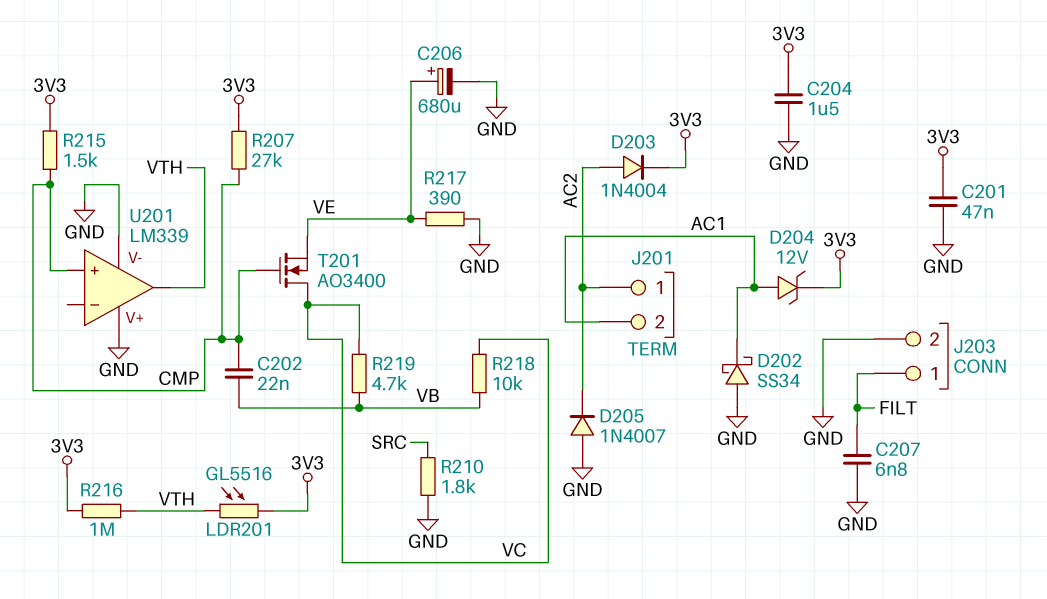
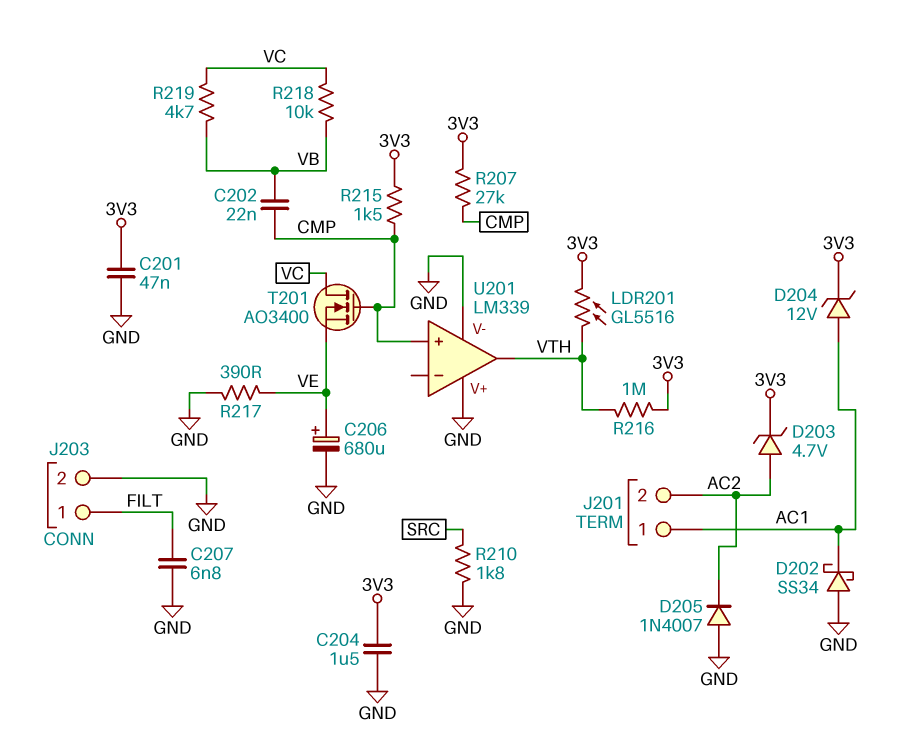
D203: diode 1N4004 (A AC2, K 3V3) -> zener 4.7V (A AC2, K 3V3)
J201 pin 1: AC2 -> AC1
J201 pin 2: AC1 -> AC2

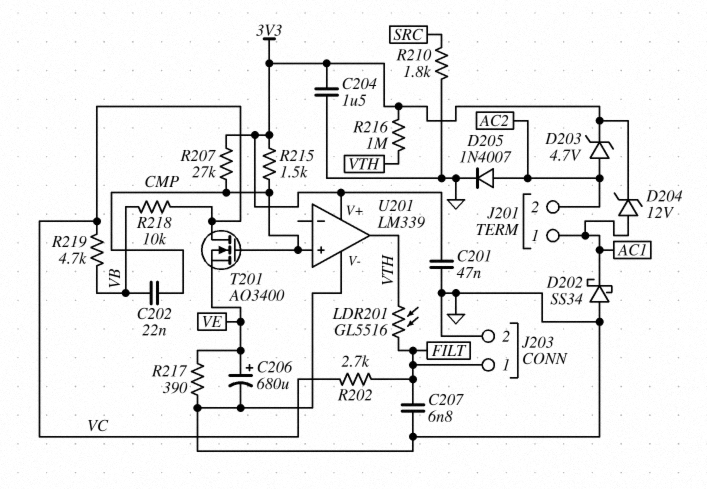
D205: diode 1N4007 (A GND, K AC2) -> diode 1N4007 (A AC2, K GND)
LDR201: GL5516 (3V3, VTH) -> GL5516 (FILT, VTH)
R202: none -> 2.7k (FILT, VC)
U201 pin V+: GND -> 3V3

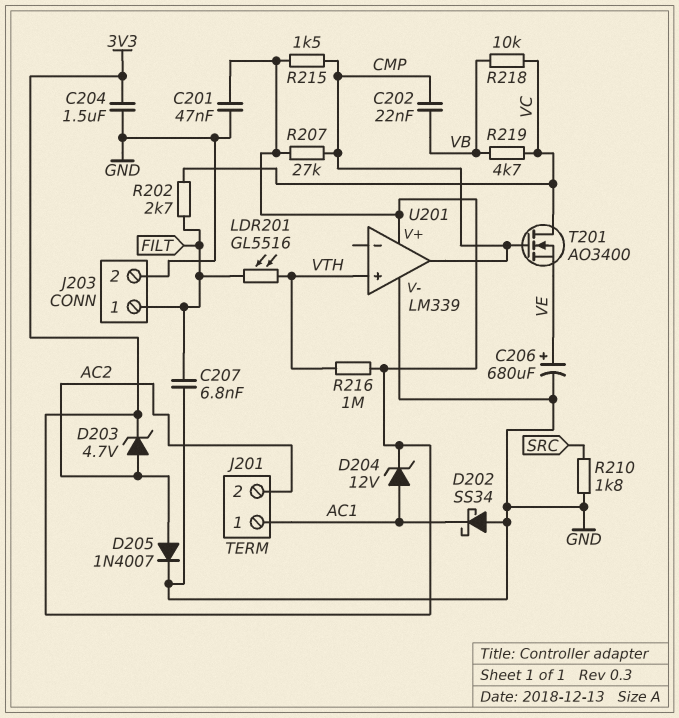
R217: 390 (GND, VE) -> none
U201 pin in+: CMP -> VTH
U201 pin out: VTH -> CMP

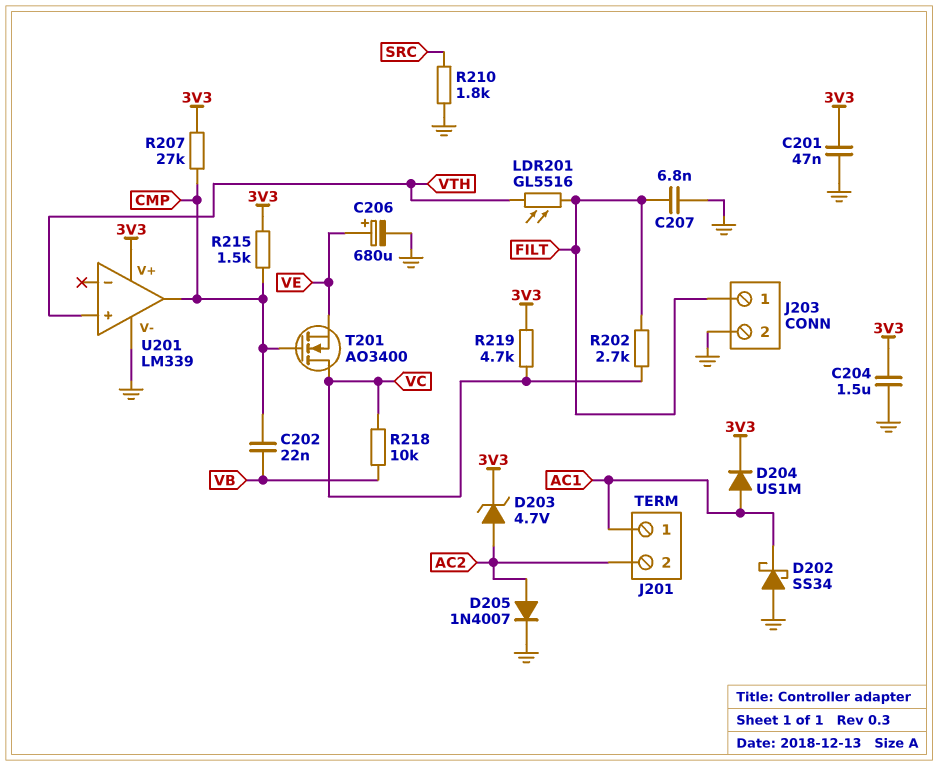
D204: zener 12V (A AC1, K 3V3) -> diode US1M (A AC1, K 3V3)
R216: 1M (3V3, VTH) -> none
R219: 4.7k (VB, VC) -> 4.7k (3V3, VC)

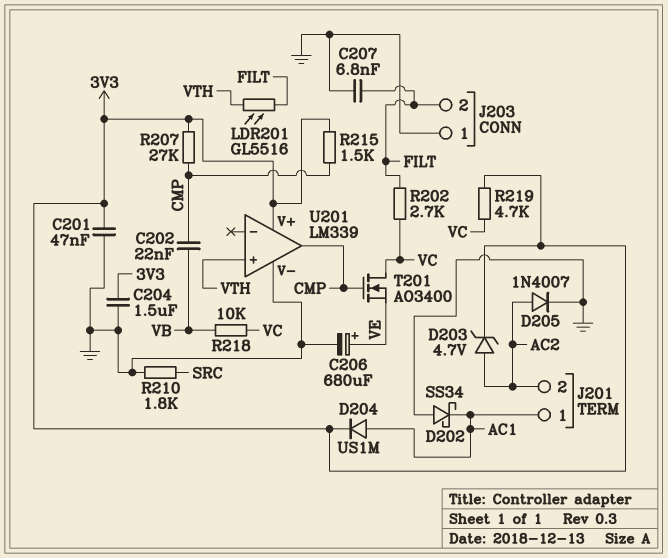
J203 pin 1: FILT -> GND
J203 pin 2: GND -> FILT

